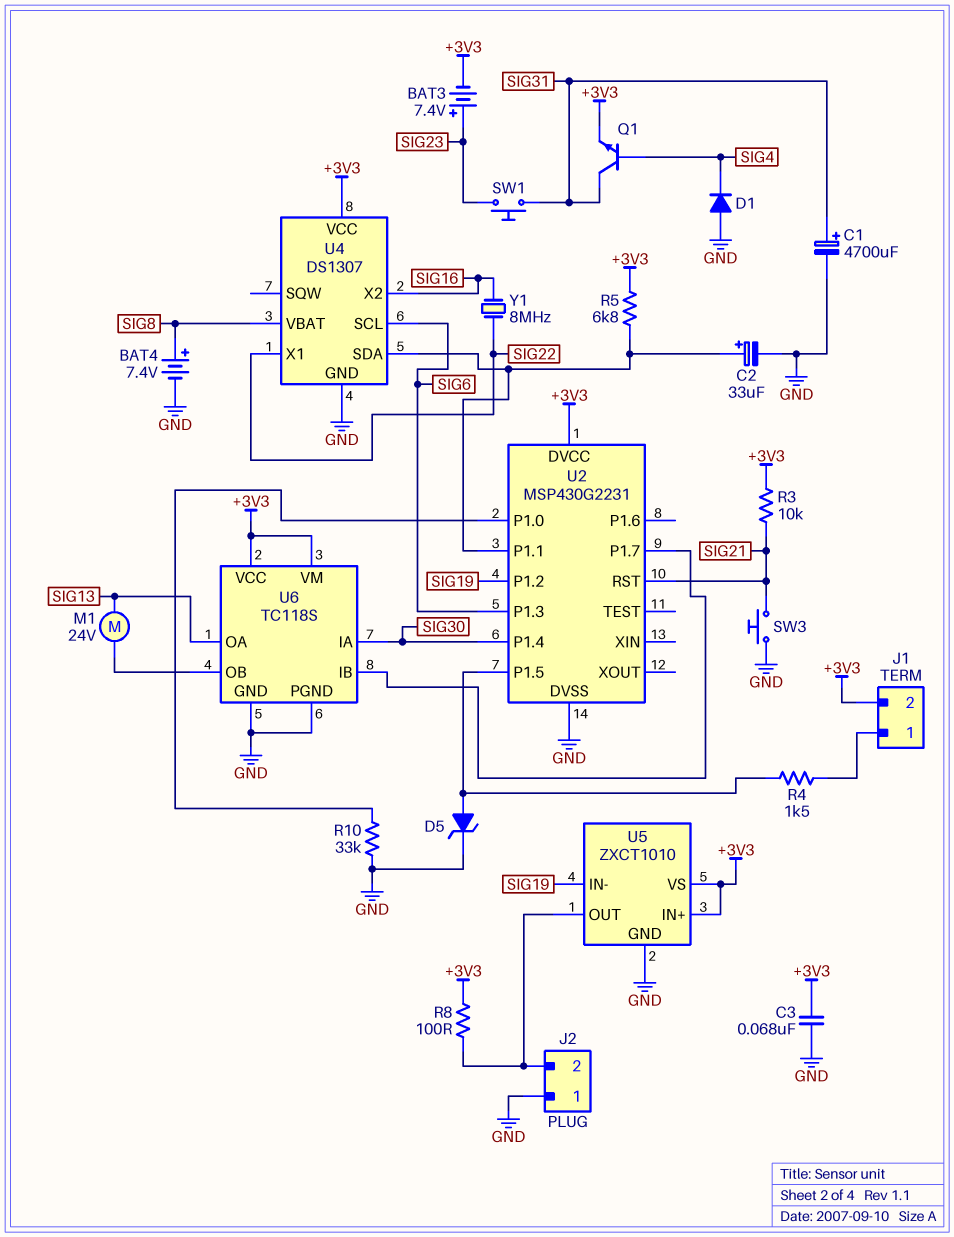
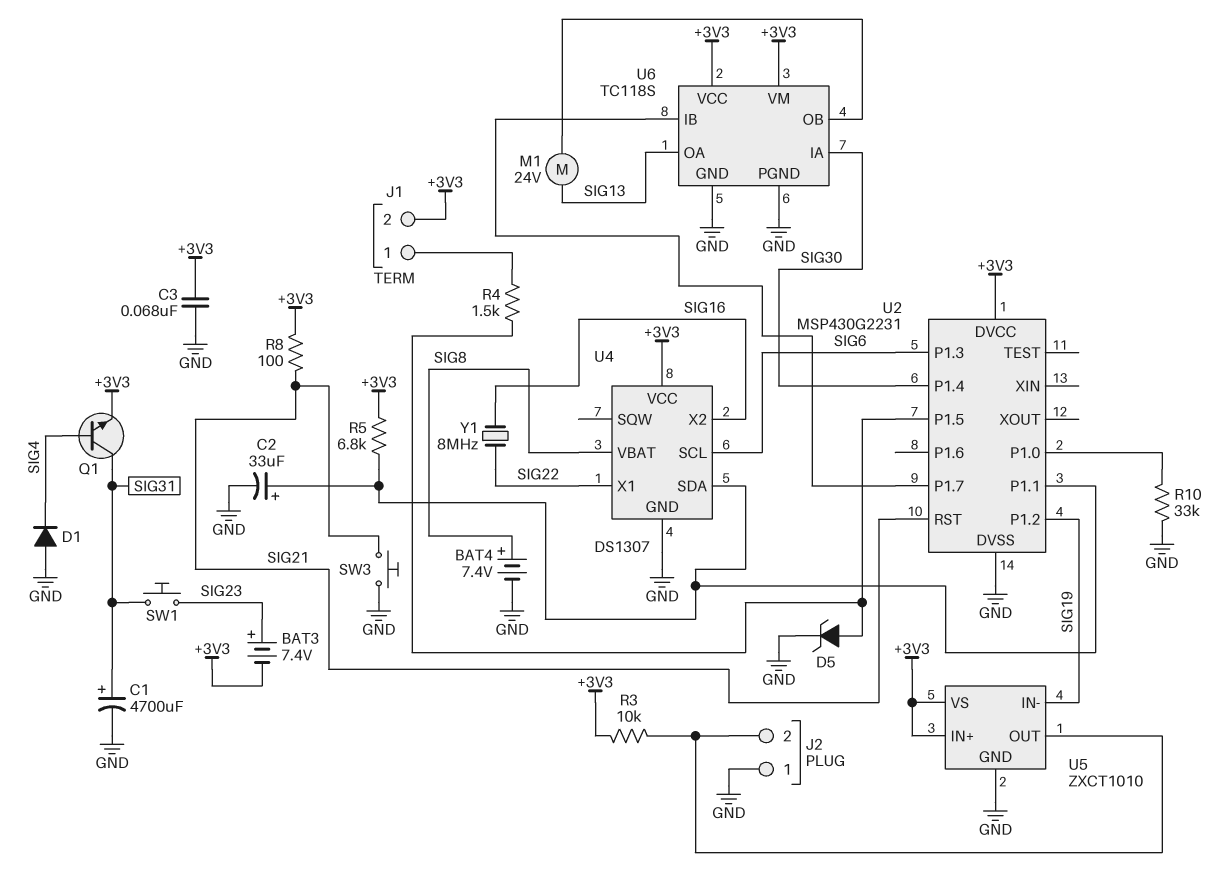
R3: 10k (+3V3, SIG21) -> 10k (+3V3, J2/2)
R8: 100 (+3V3, J2/2) -> 100 (+3V3, SIG21)

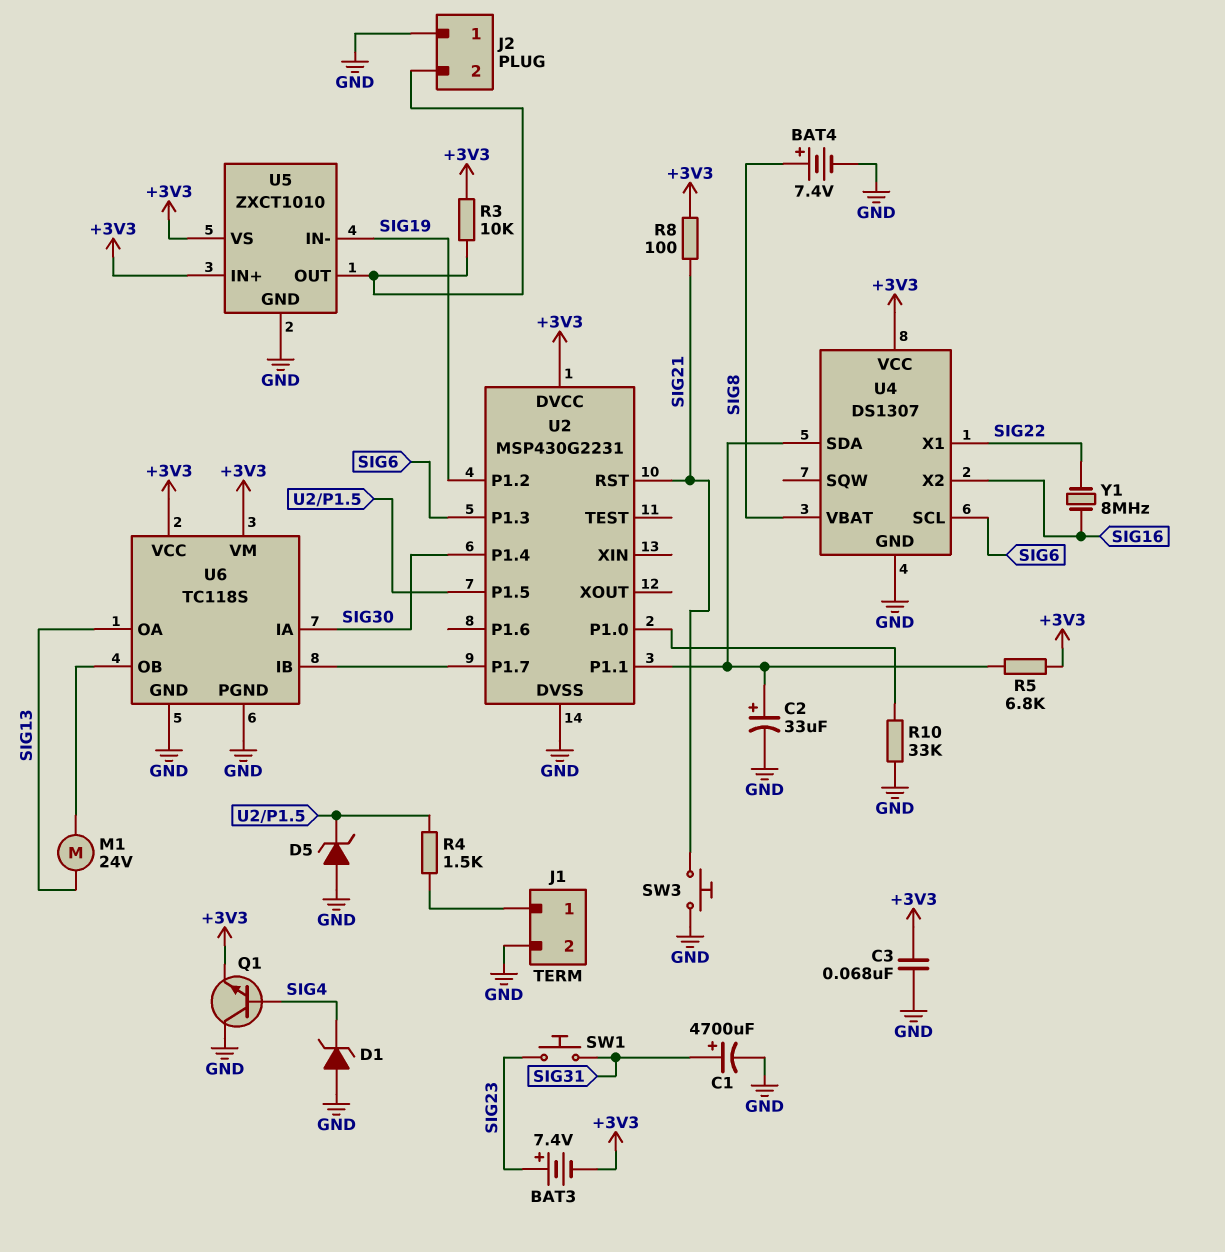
D1: diode (A GND, K SIG4) -> zener (A GND, K SIG4)
D5: zener (A U2/P1.5, K GND) -> zener (A GND, K U2/P1.5)
J1 pin 2: +3V3 -> GND
Q1: NPN (B SIG4, C SIG31, E +3V3) -> NPN (B SIG4, C GND, E +3V3)

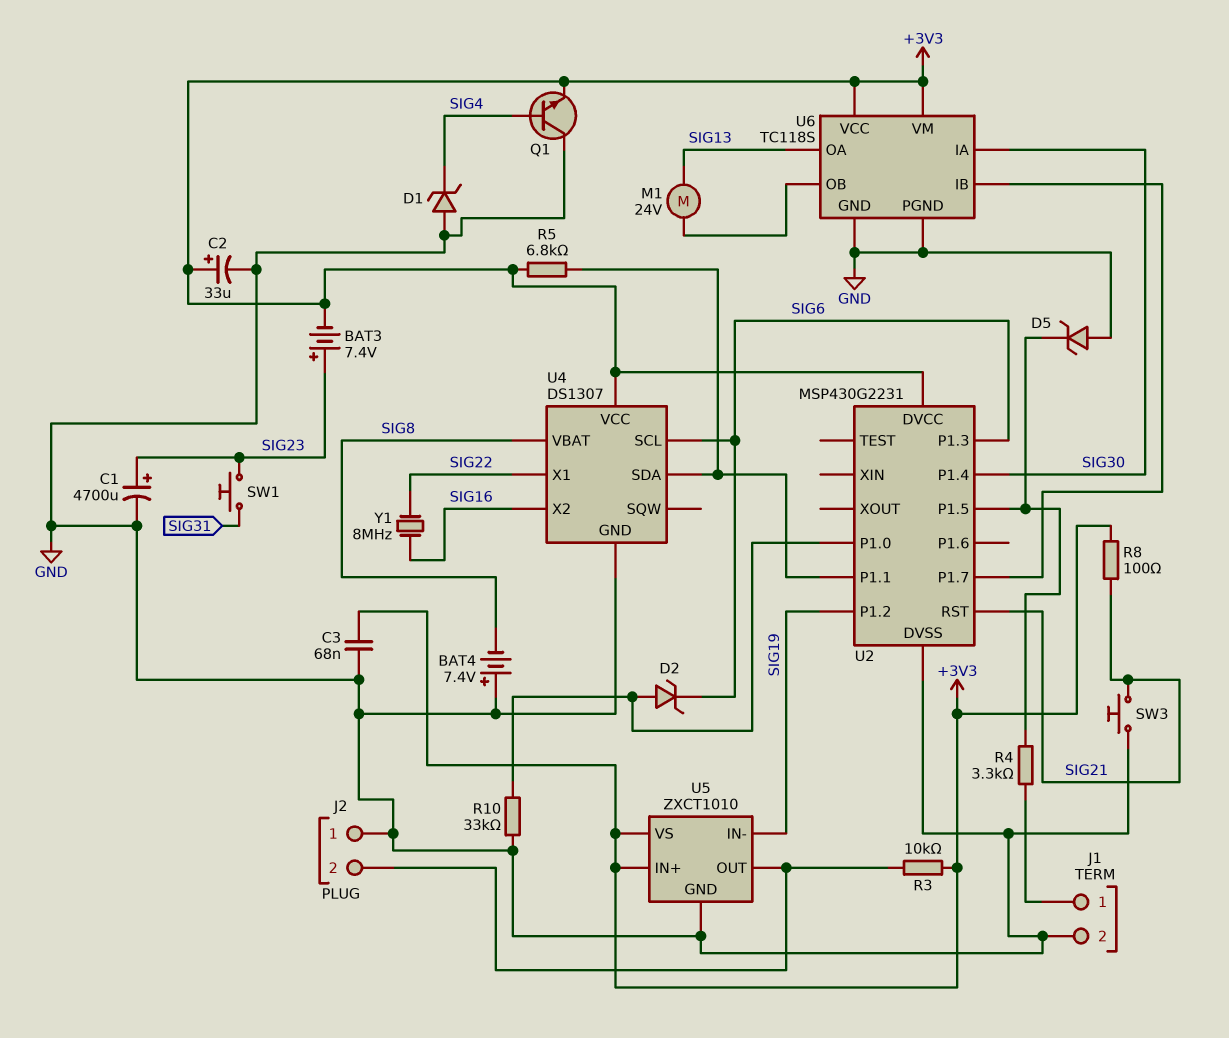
BAT4: 7.4V (plus SIG8, minus GND) -> 7.4V (plus GND, minus SIG8)
C1: 4700uF (plus SIG31, minus GND) -> 4700uF (plus SIG23, minus GND)
C2: 33uF (plus U2/P1.1, minus GND) -> 33uF (plus +3V3, minus GND)
D2: none -> zener (A U2/P1.0, K SIG6)
R4: 1.5k (J1/1, U2/P1.5) -> 3.3k (J1/1, U2/P1.5)

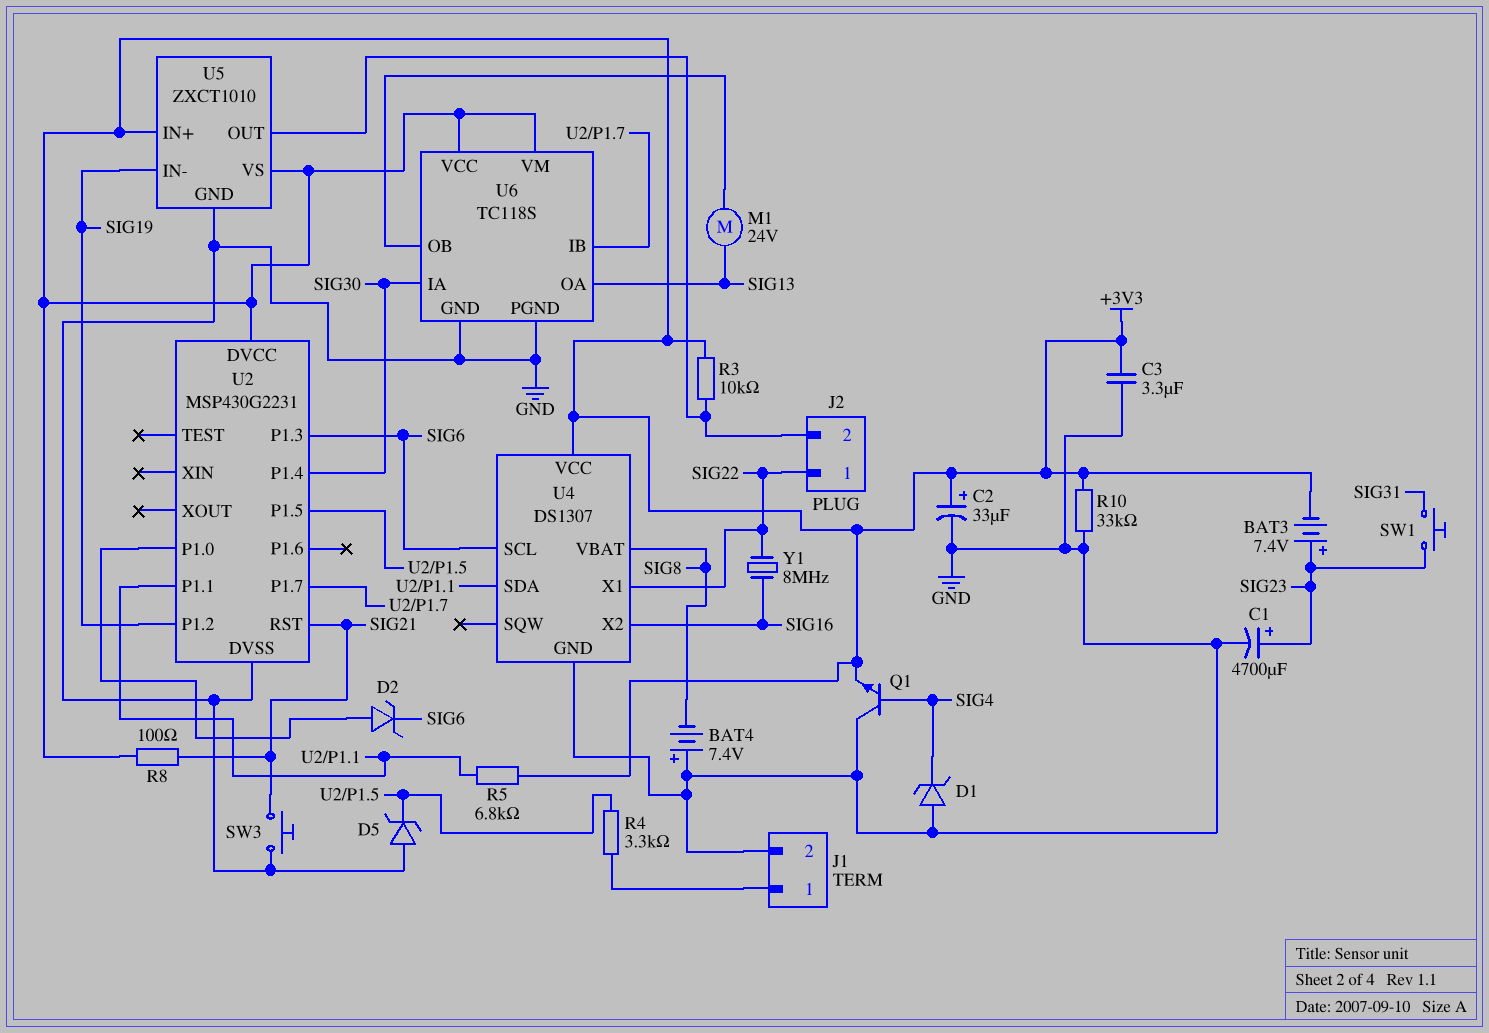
C3: 68nF (+3V3, GND) -> 3.3uF (+3V3, GND)
J2 pin 1: GND -> SIG22
R10: 33k (GND, U2/P1.0) -> 33k (+3V3, GND)

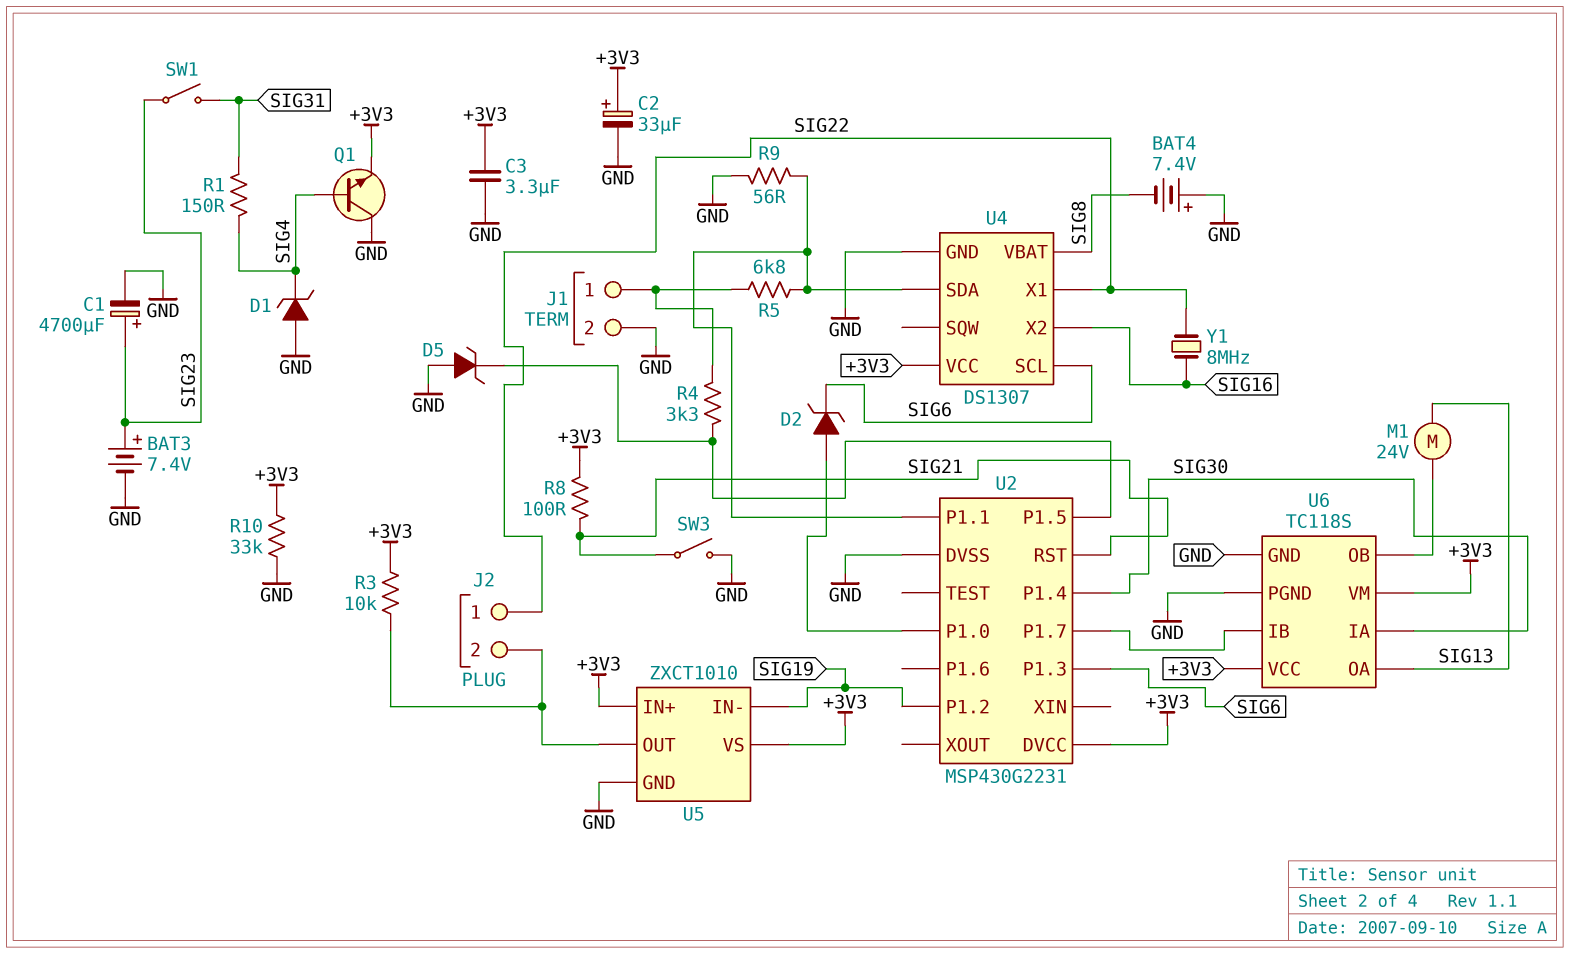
BAT3: 7.4V (plus SIG23, minus +3V3) -> 7.4V (plus SIG23, minus GND)
R1: none -> 150 (SIG4, SIG31)
R5: 6.8k (+3V3, U2/P1.1) -> 6.8k (J1/1, U2/P1.1)
R9: none -> 56 (GND, U2/P1.1)
SW1: button (SIG23, SIG31) -> switch (SIG23, SIG31)
SW3: button (GND, SIG21) -> switch (GND, SIG21)

